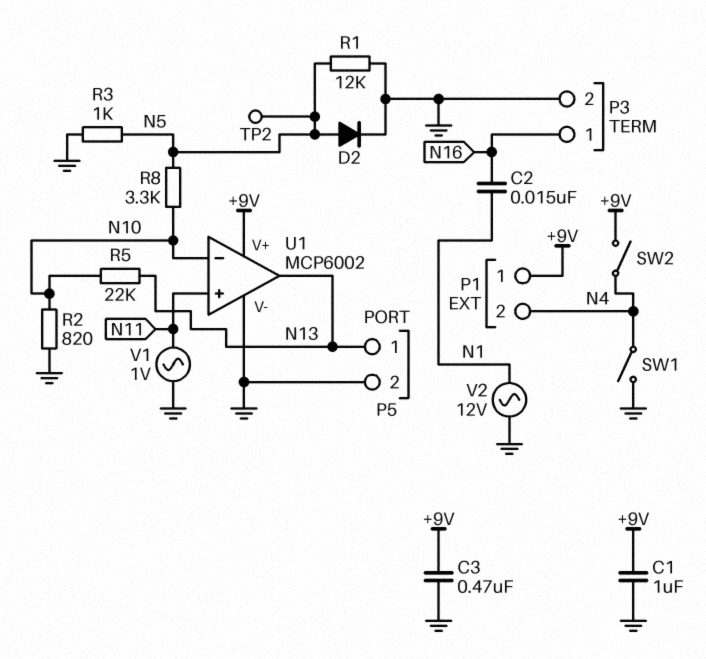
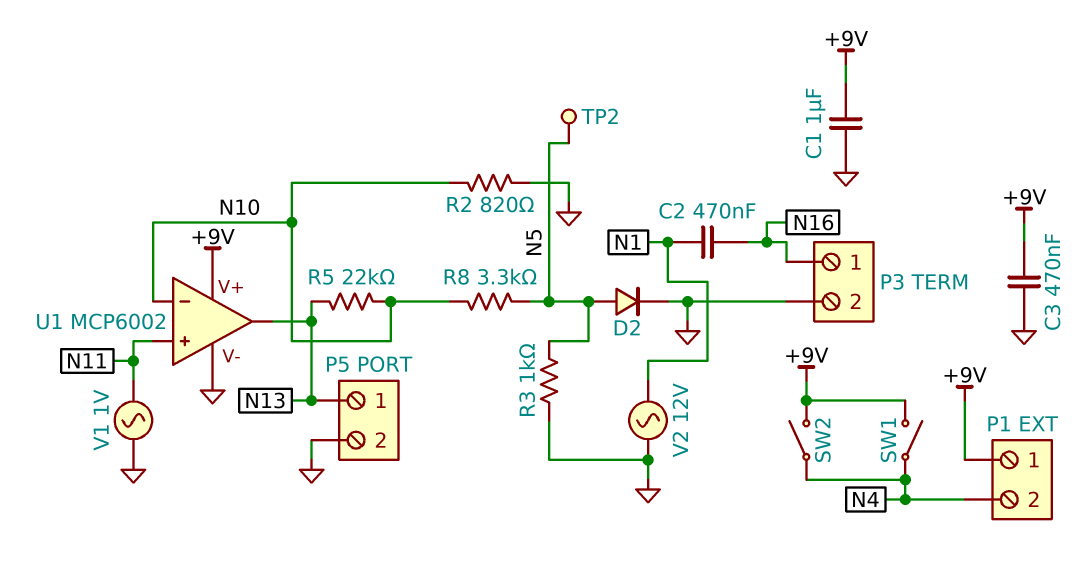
C2: 15nF (N1, N16) -> 470nF (N1, N16)
R1: 12k (GND, N5) -> none
SW1: switch (GND, N4) -> switch (+9V, N4)

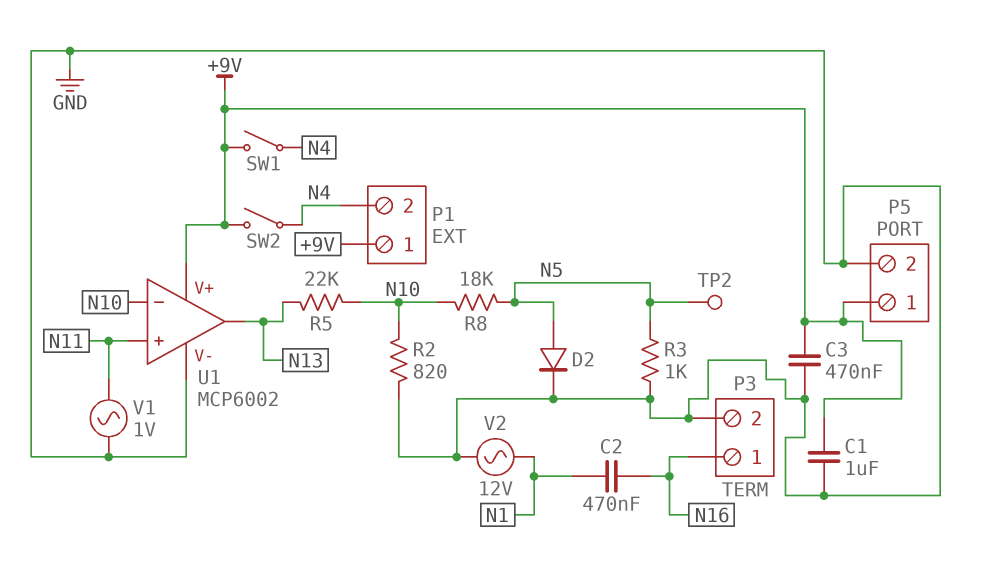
P5 pin 1: N13 -> +9V
R8: 3.3k (N5, N10) -> 18k (N5, N10)

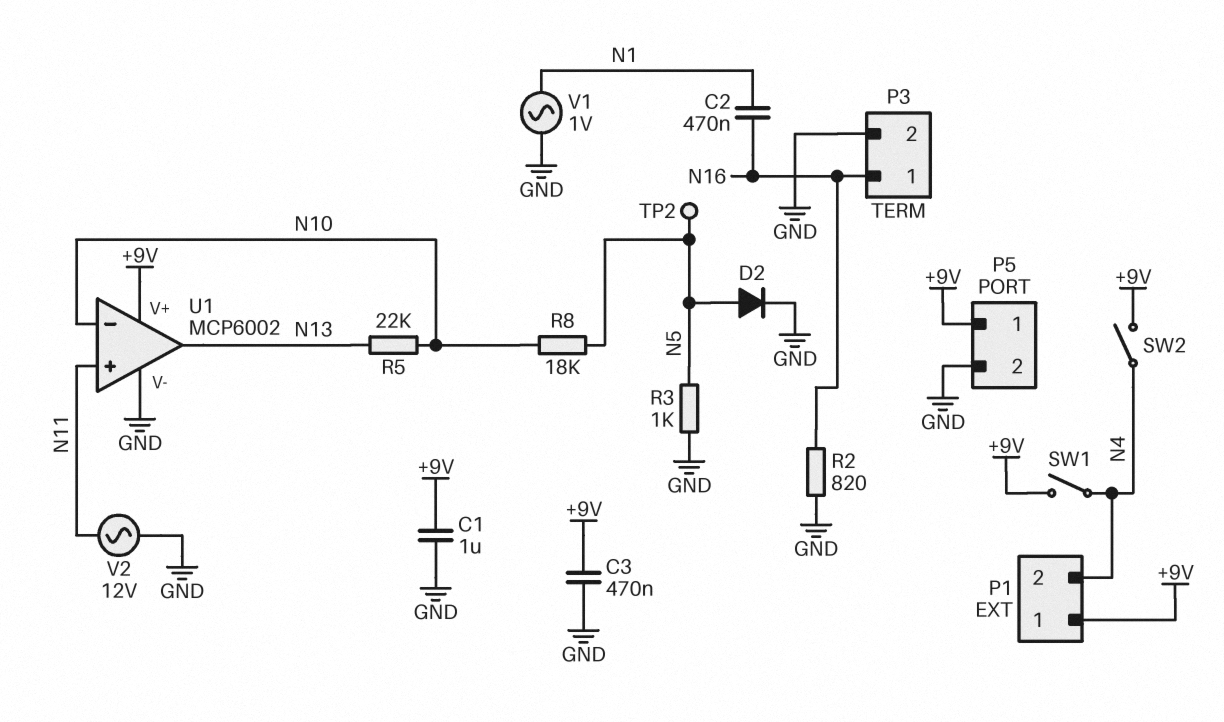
R2: 820 (GND, N10) -> 820 (GND, N16)
V1: AC 1V (GND, N11) -> AC 1V (GND, N1)
V2: AC 12V (GND, N1) -> AC 12V (GND, N11)

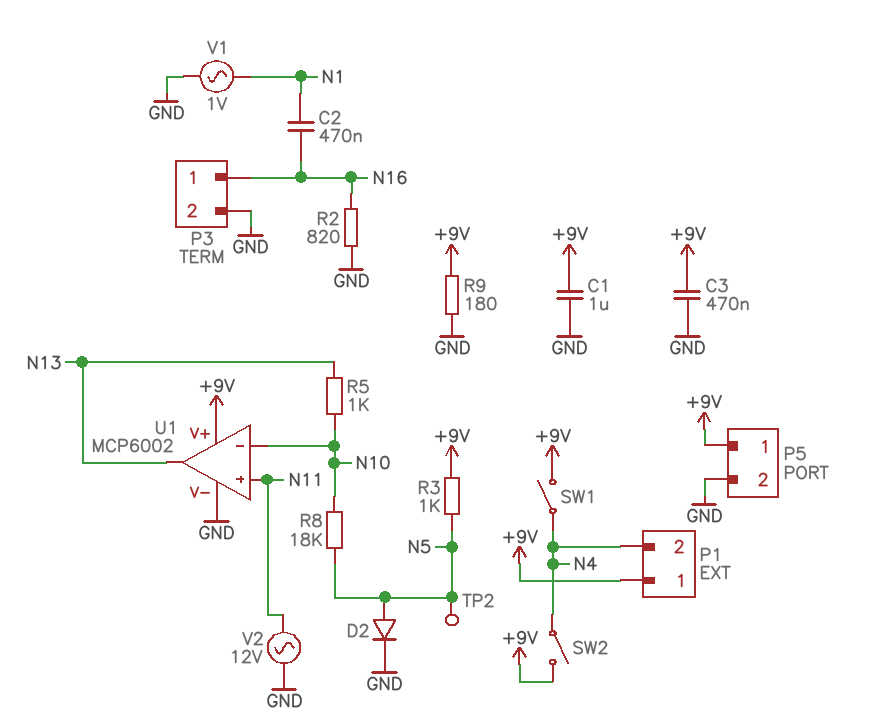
R3: 1k (GND, N5) -> 1k (+9V, N5)
R5: 22k (N10, N13) -> 1k (N10, N13)
R9: none -> 180 (+9V, GND)

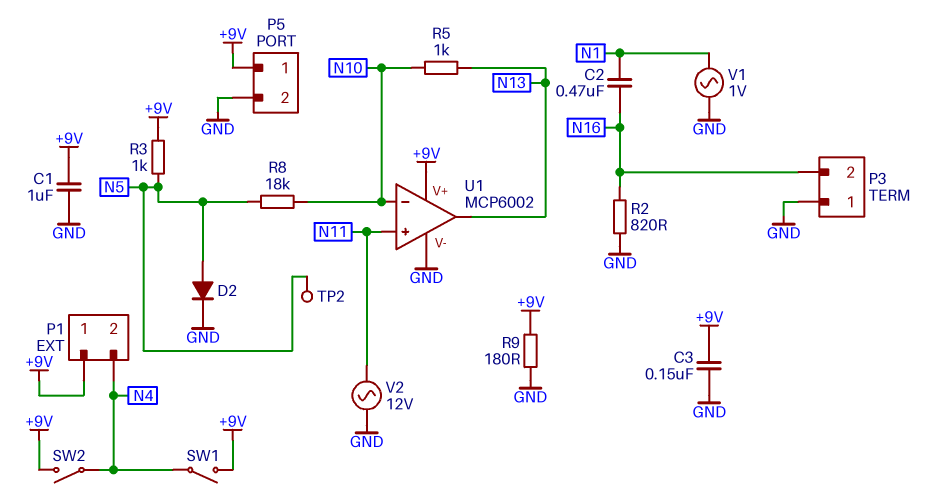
C3: 470nF (+9V, GND) -> 150nF (+9V, GND)
P3 pin 1: N16 -> GND
P3 pin 2: GND -> N16

